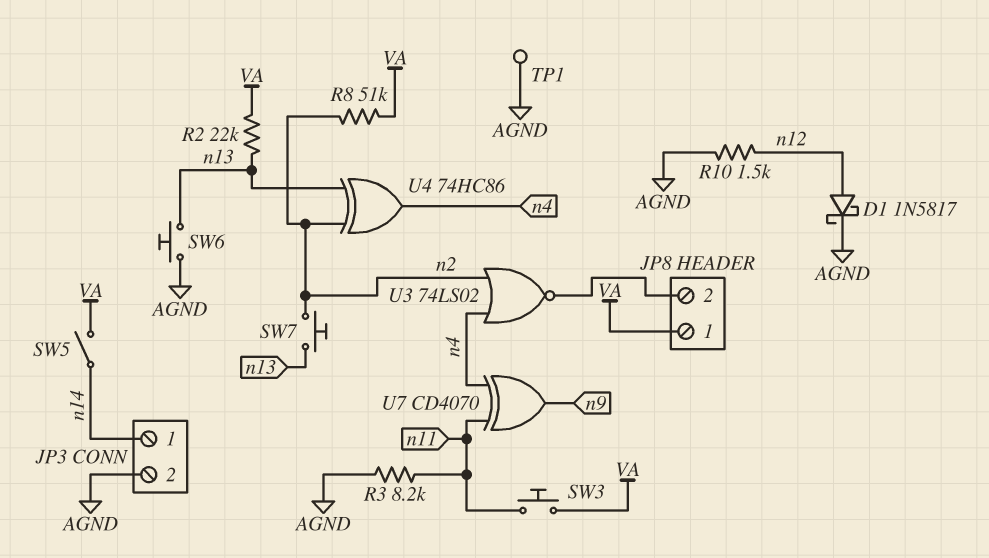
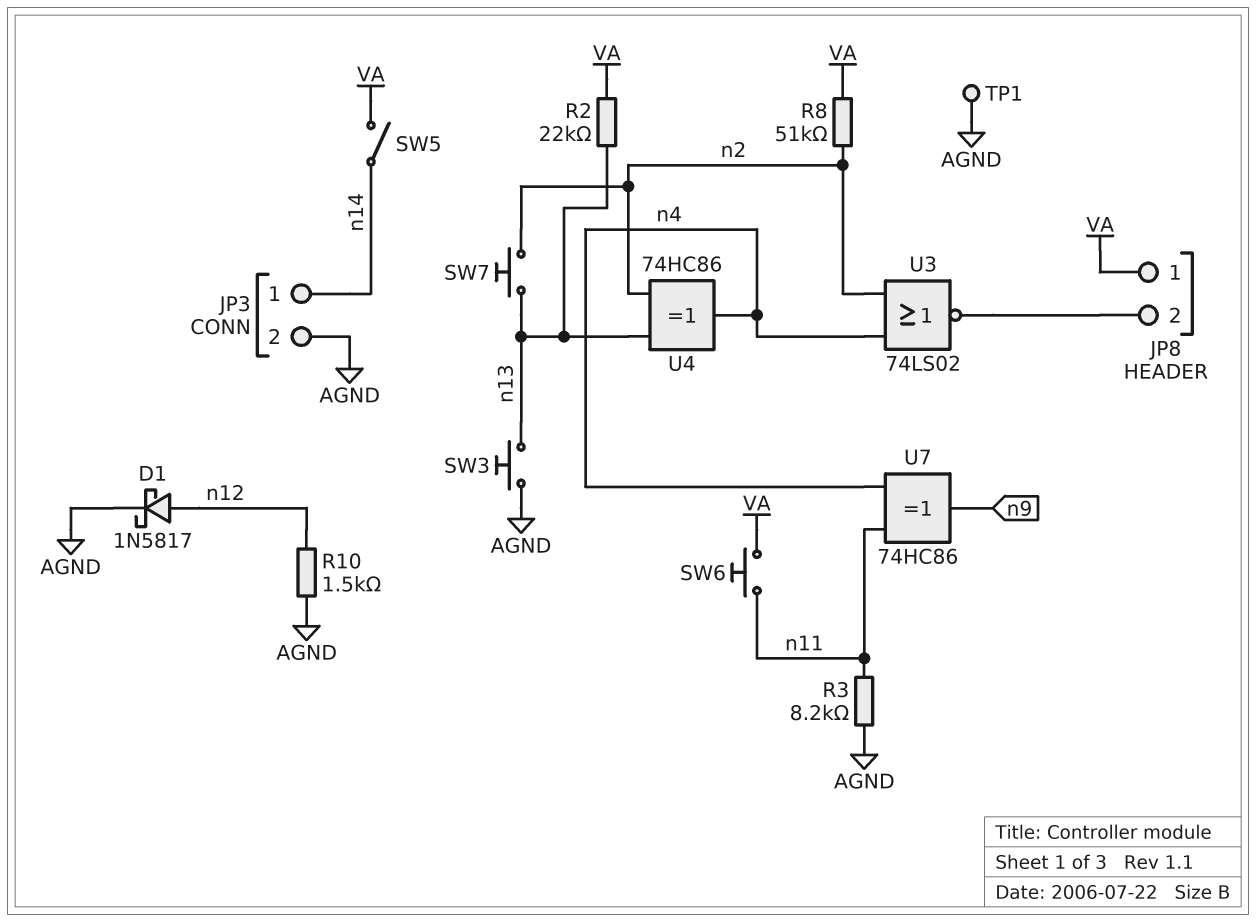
SW3: button (VA, n11) -> button (AGND, n13)
SW6: button (AGND, n13) -> button (VA, n11)
U7: XOR CD4070 (in n4, in n11, out n9) -> XOR 74HC86 (in n4, in n11, out n9)

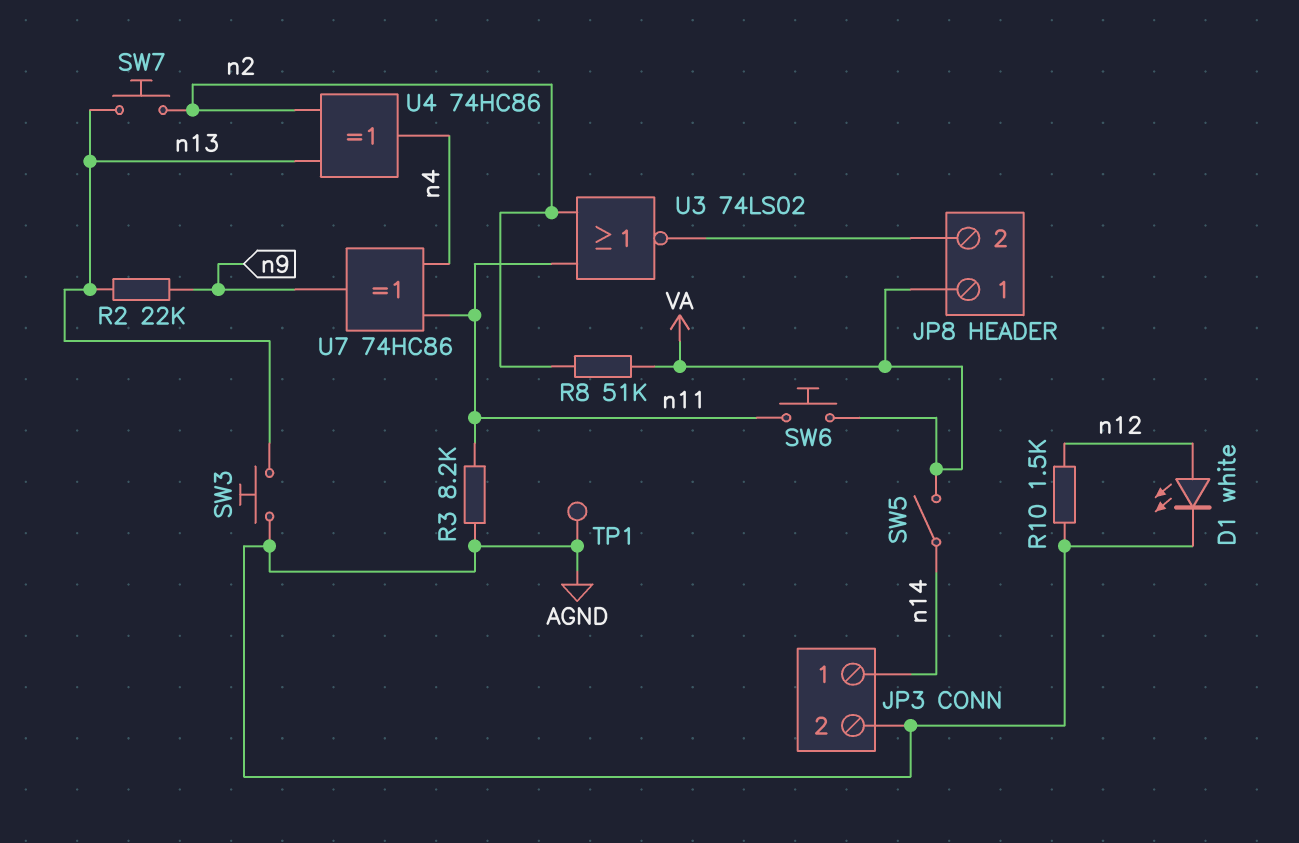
D1: schottky 1N5817 (A n12, K AGND) -> LED white (A n12, K AGND)
R2: 22k (VA, n13) -> 22k (n9, n13)
U3: NOR 74LS02 (in n2, in n4, out JP8/2) -> NOR 74LS02 (in n2, in n11, out JP8/2)

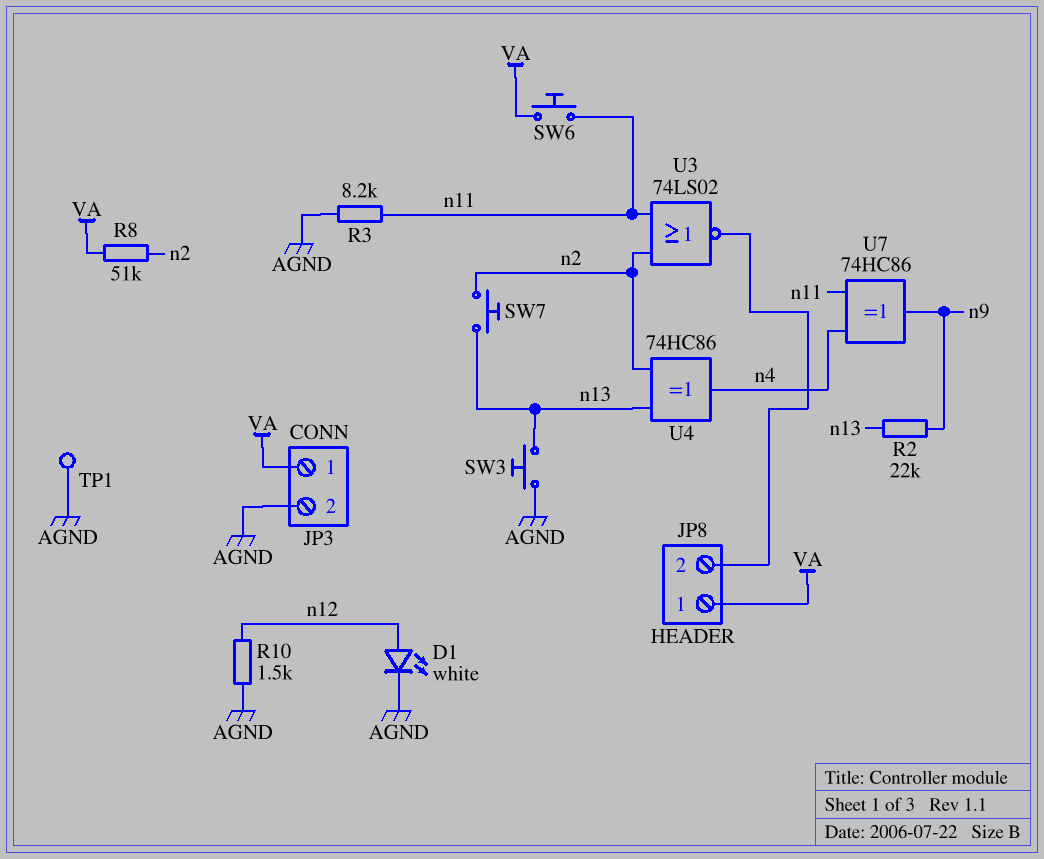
JP3 pin 1: n14 -> VA
SW5: switch (VA, n14) -> none

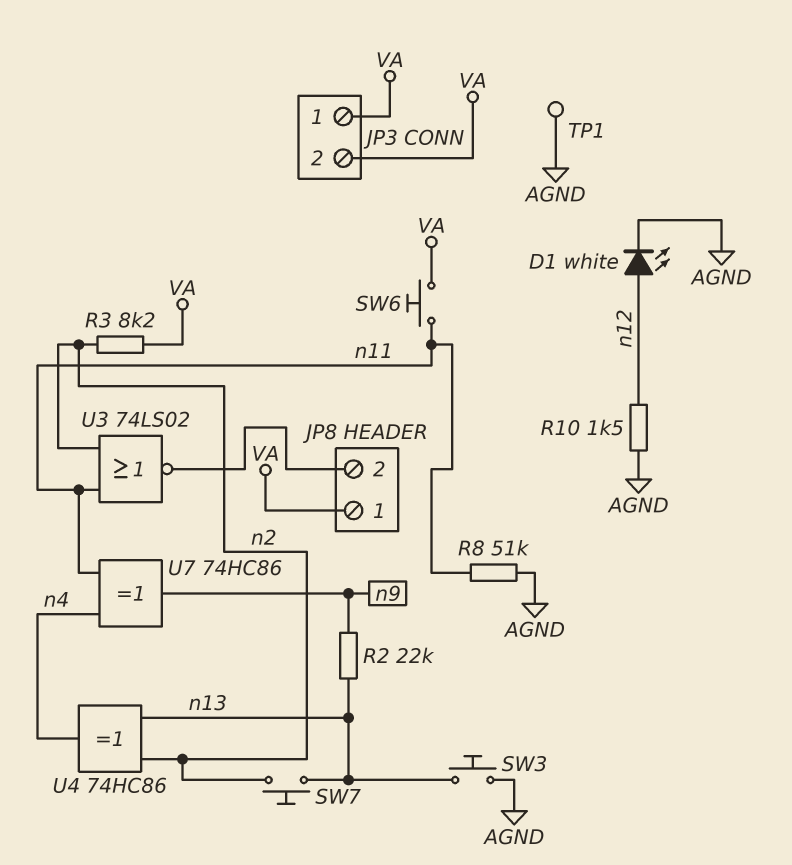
JP3 pin 2: AGND -> VA
R3: 8.2k (AGND, n11) -> 8.2k (VA, n2)
R8: 51k (VA, n2) -> 51k (AGND, n11)

